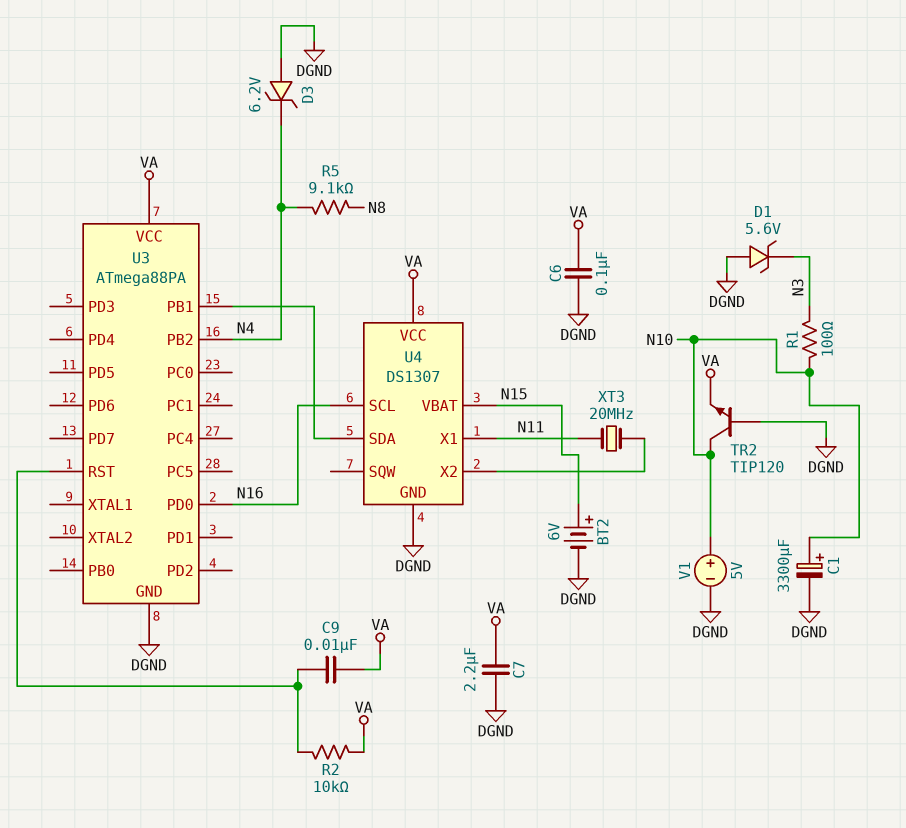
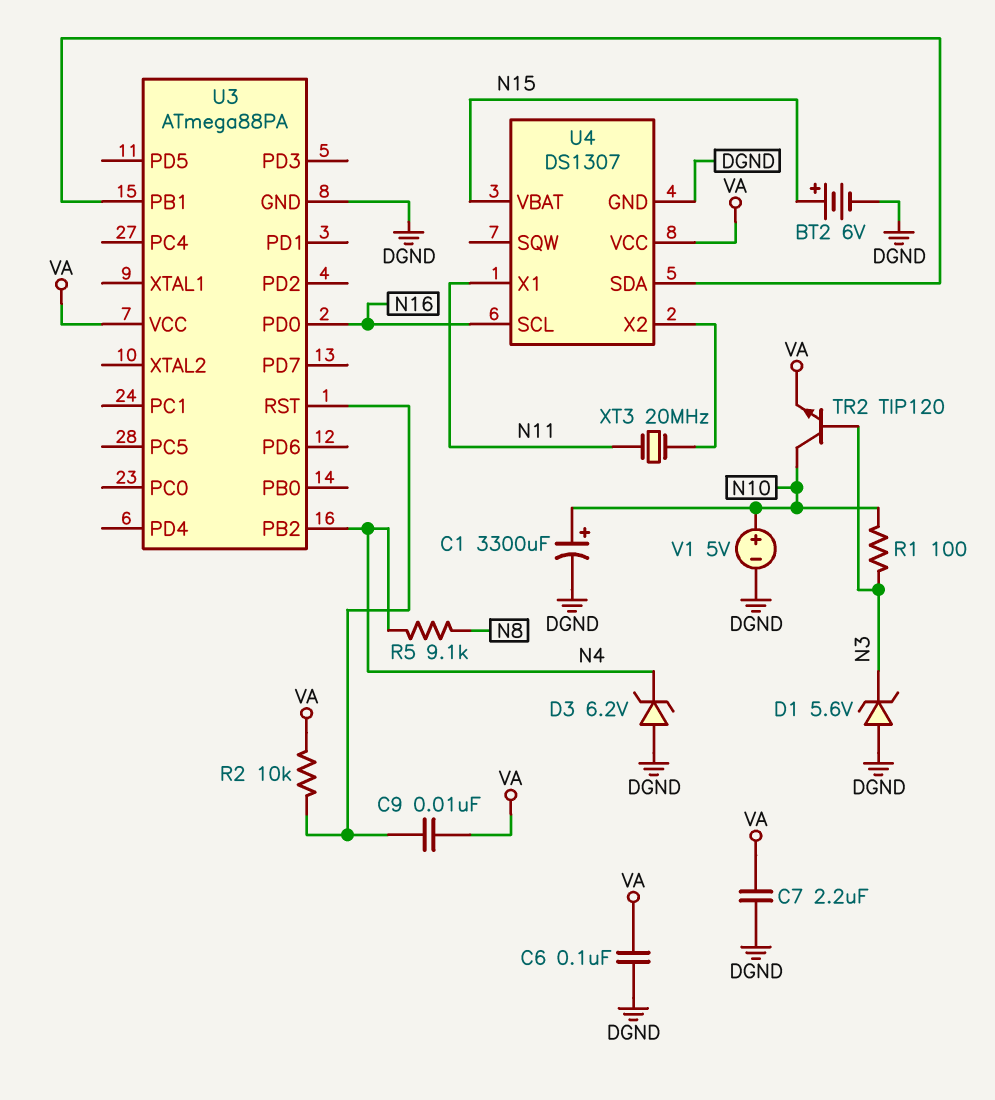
TR2: NPN TIP120 (B DGND, C N10, E VA) -> NPN TIP120 (B N3, C N10, E VA)

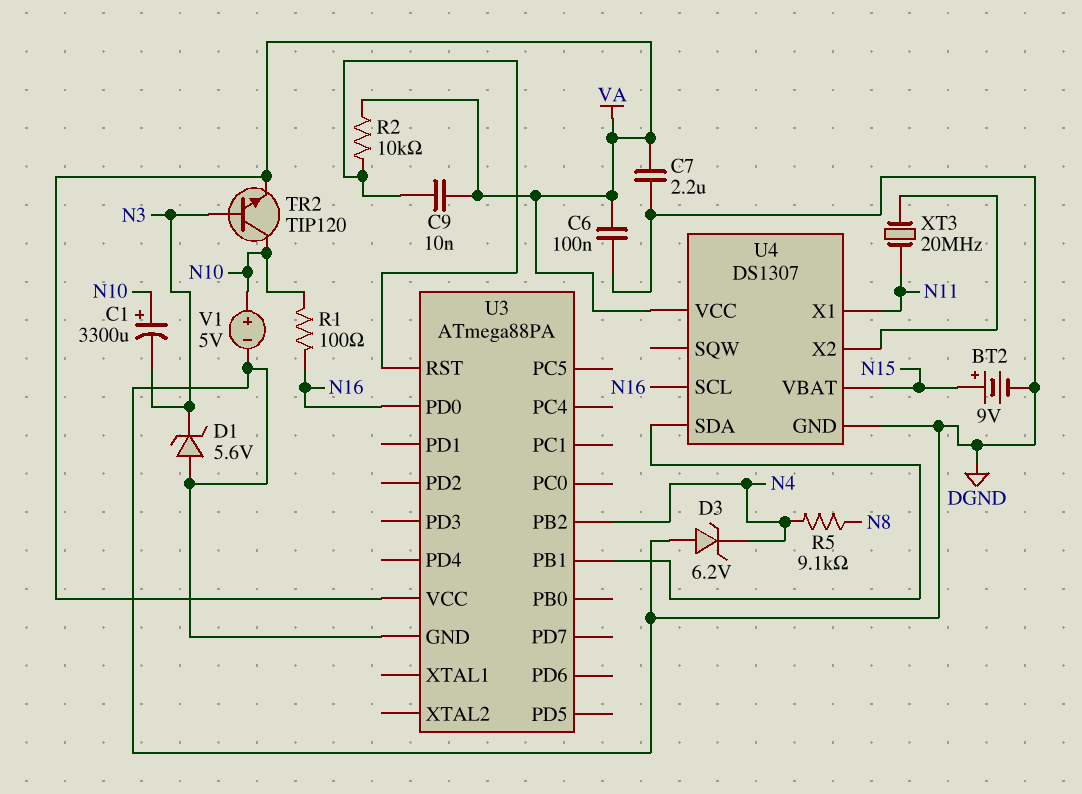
BT2: 6V (plus N15, minus DGND) -> 9V (plus N15, minus DGND)
C1: 3300uF (plus N10, minus DGND) -> 3300uF (plus N10, minus N3)
R1: 100 (N3, N10) -> 100 (N10, N16)

